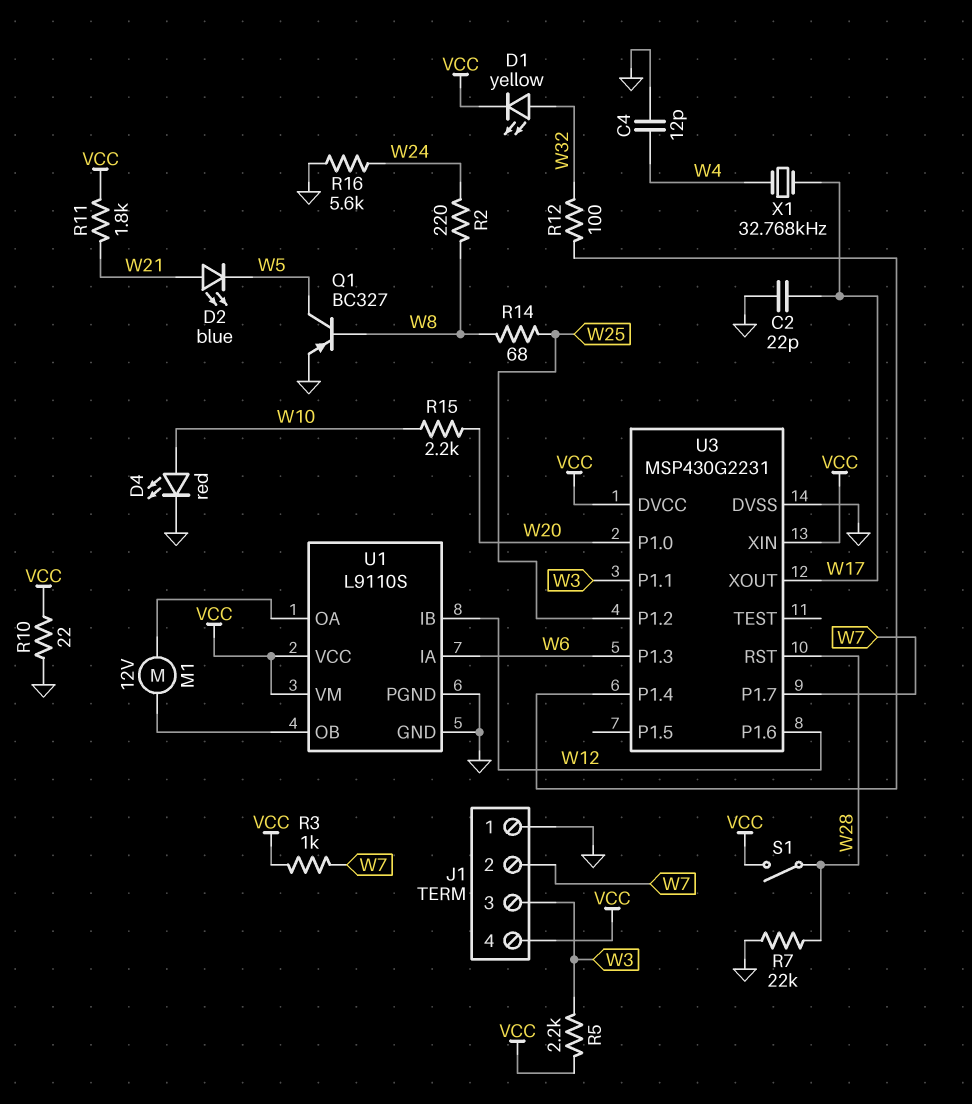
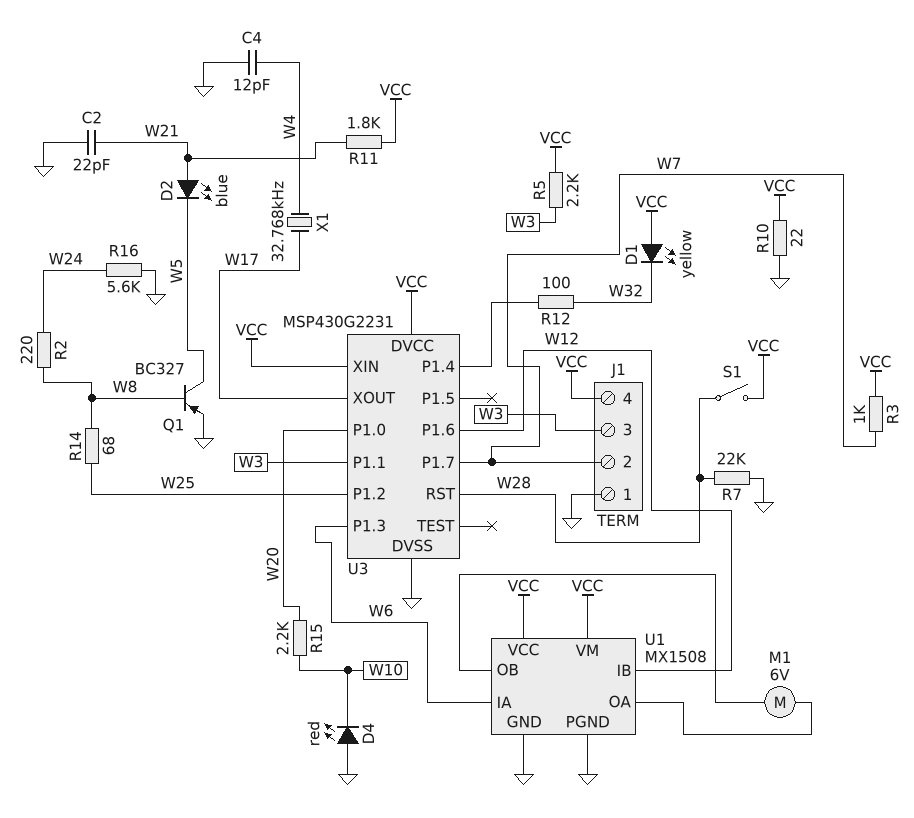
C2: 22pF (GND, W17) -> 22pF (GND, W21)
D1: LED yellow (A W32, K VCC) -> LED yellow (A VCC, K W32)
D4: LED red (A W10, K GND) -> LED red (A GND, K W10)
M1: motor 12V (U1/OA, U1/OB) -> motor 6V (U1/OA, U1/OB)
U1: L9110S -> MX1508

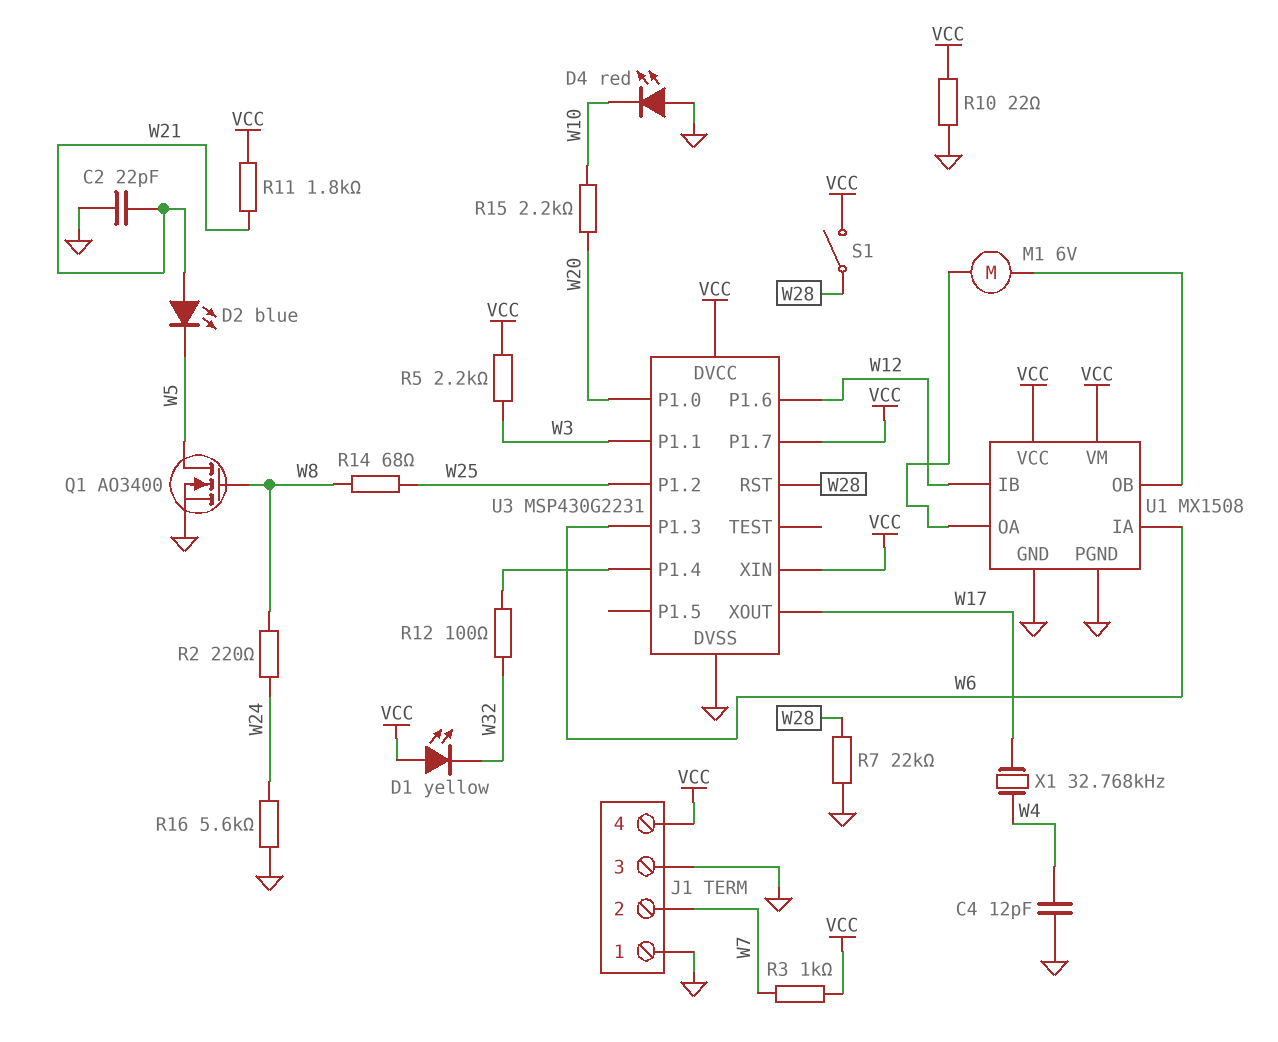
J1 pin 3: W3 -> GND
Q1: PNP BC327 (B W8, C W5, E GND) -> NMOS AO3400 (G W8, D W5, S GND)
U3 pin P1.7: W7 -> VCC

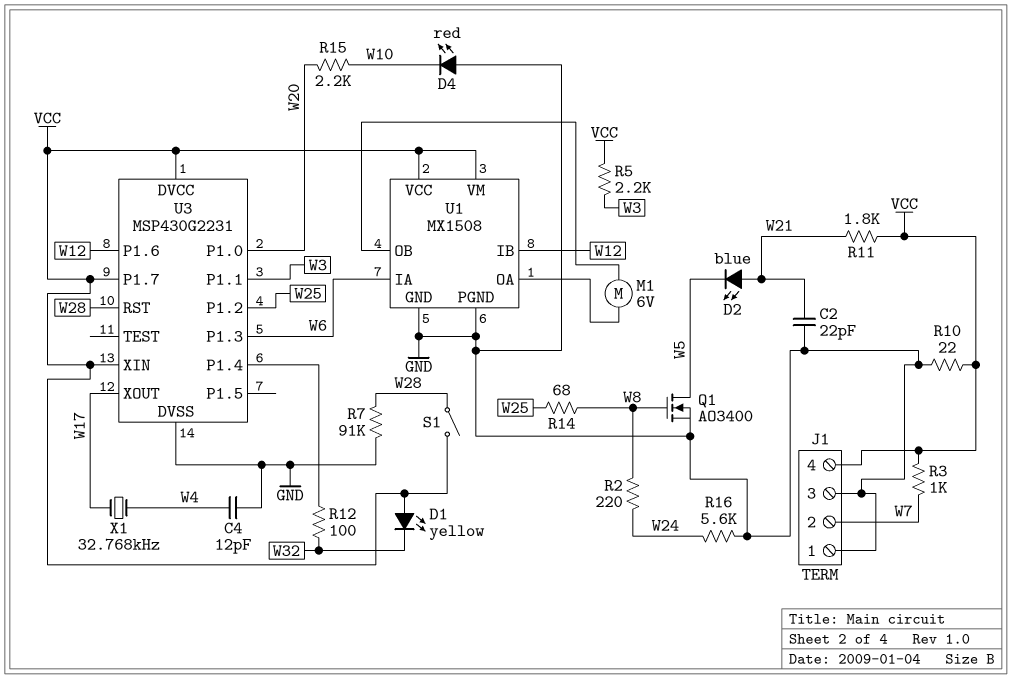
R7: 22k (GND, W28) -> 91k (GND, W28)

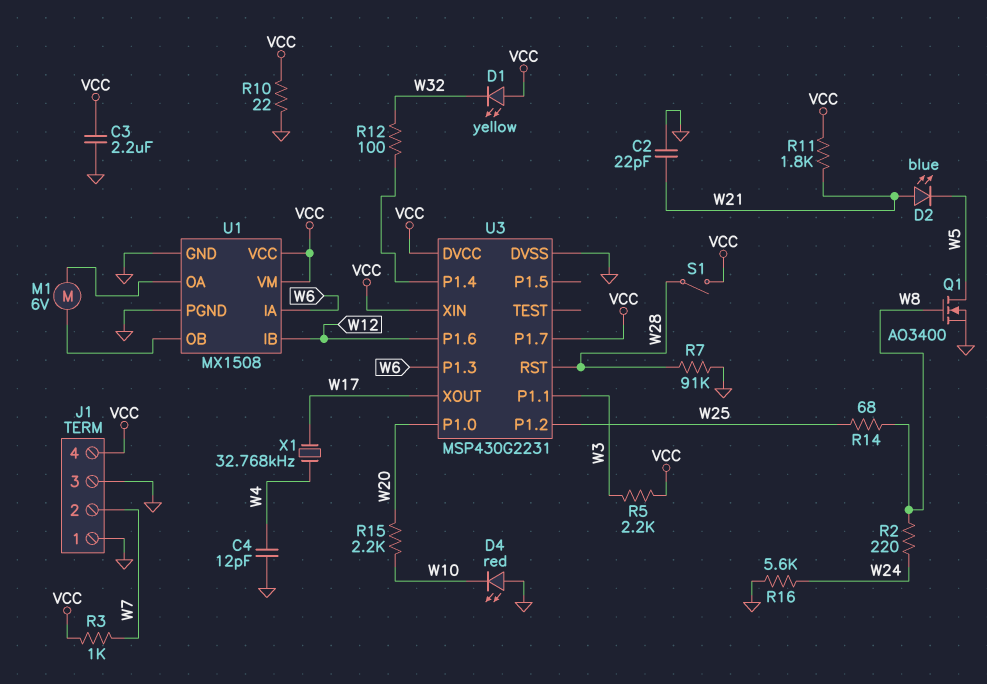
C3: none -> 2.2uF (GND, VCC)

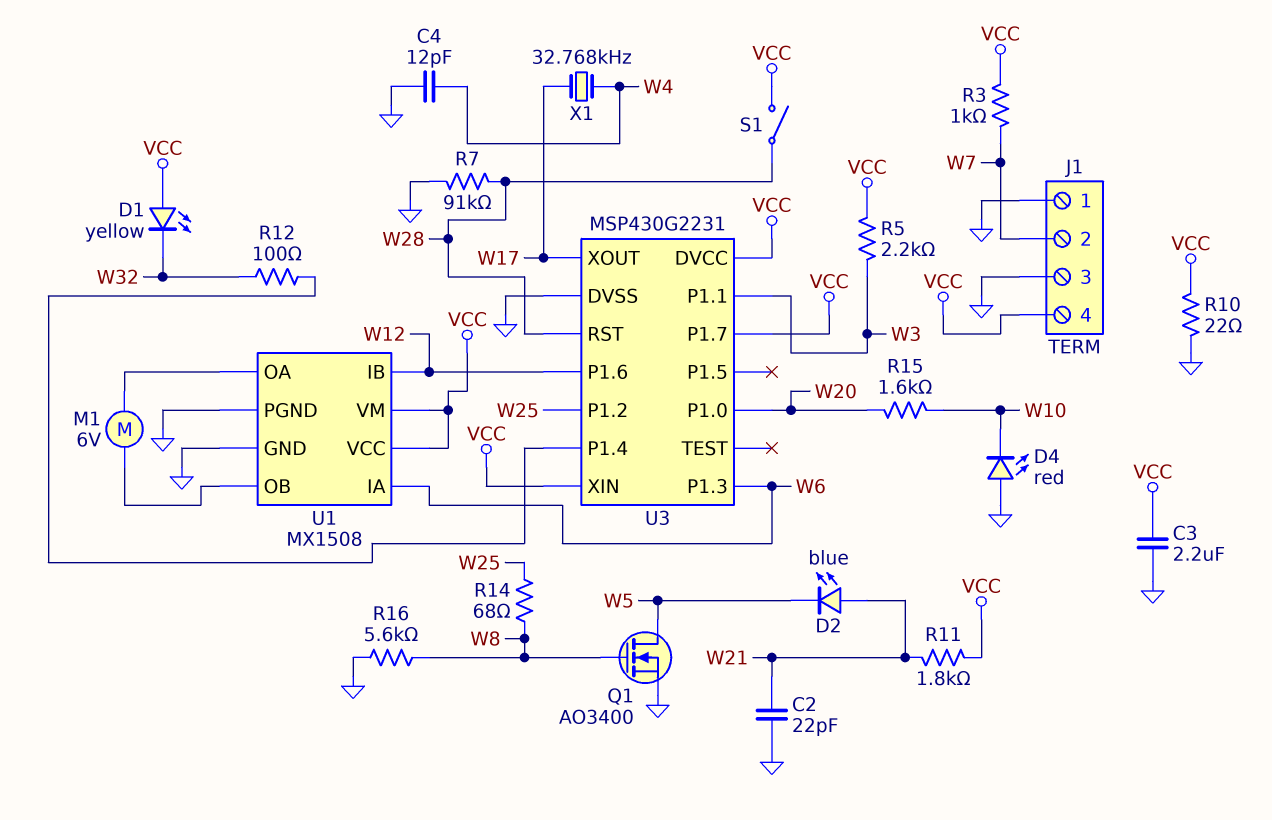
R2: 220 (W8, W24) -> none
R15: 2.2k (W10, W20) -> 1.6k (W10, W20)
R16: 5.6k (GND, W24) -> 5.6k (GND, W8)

